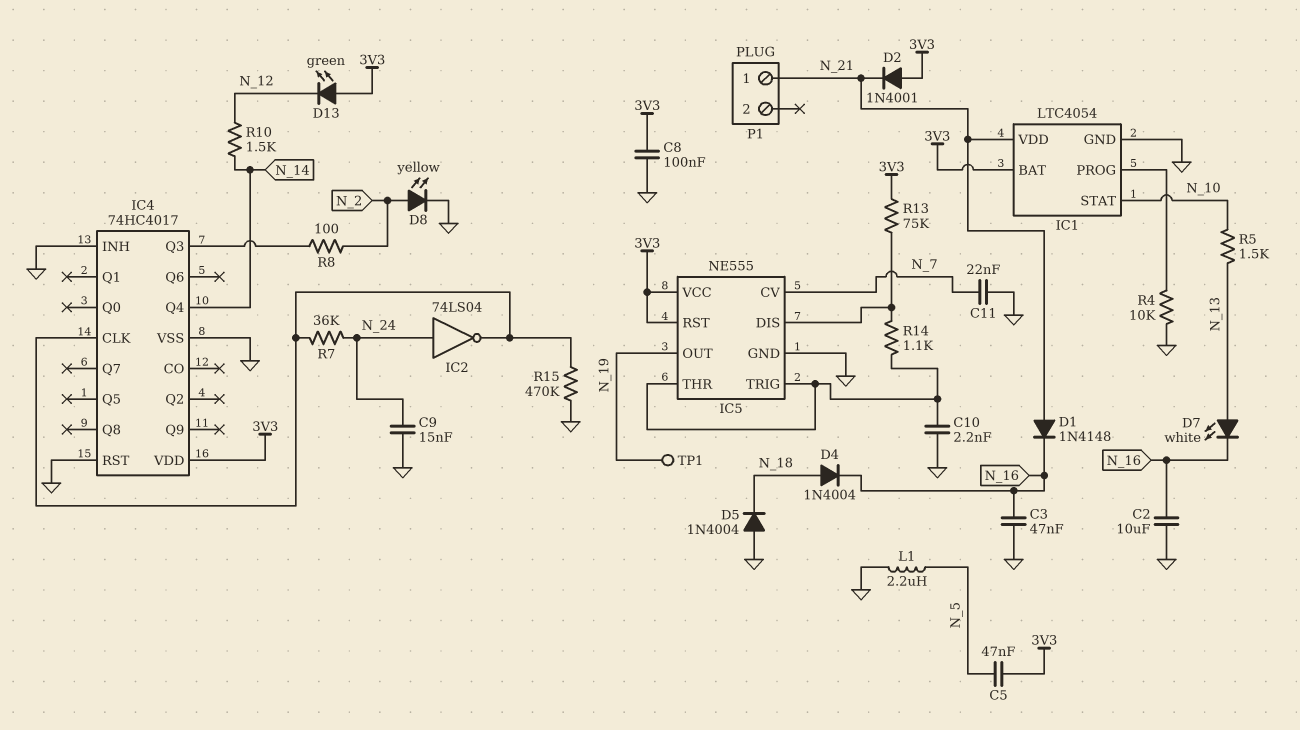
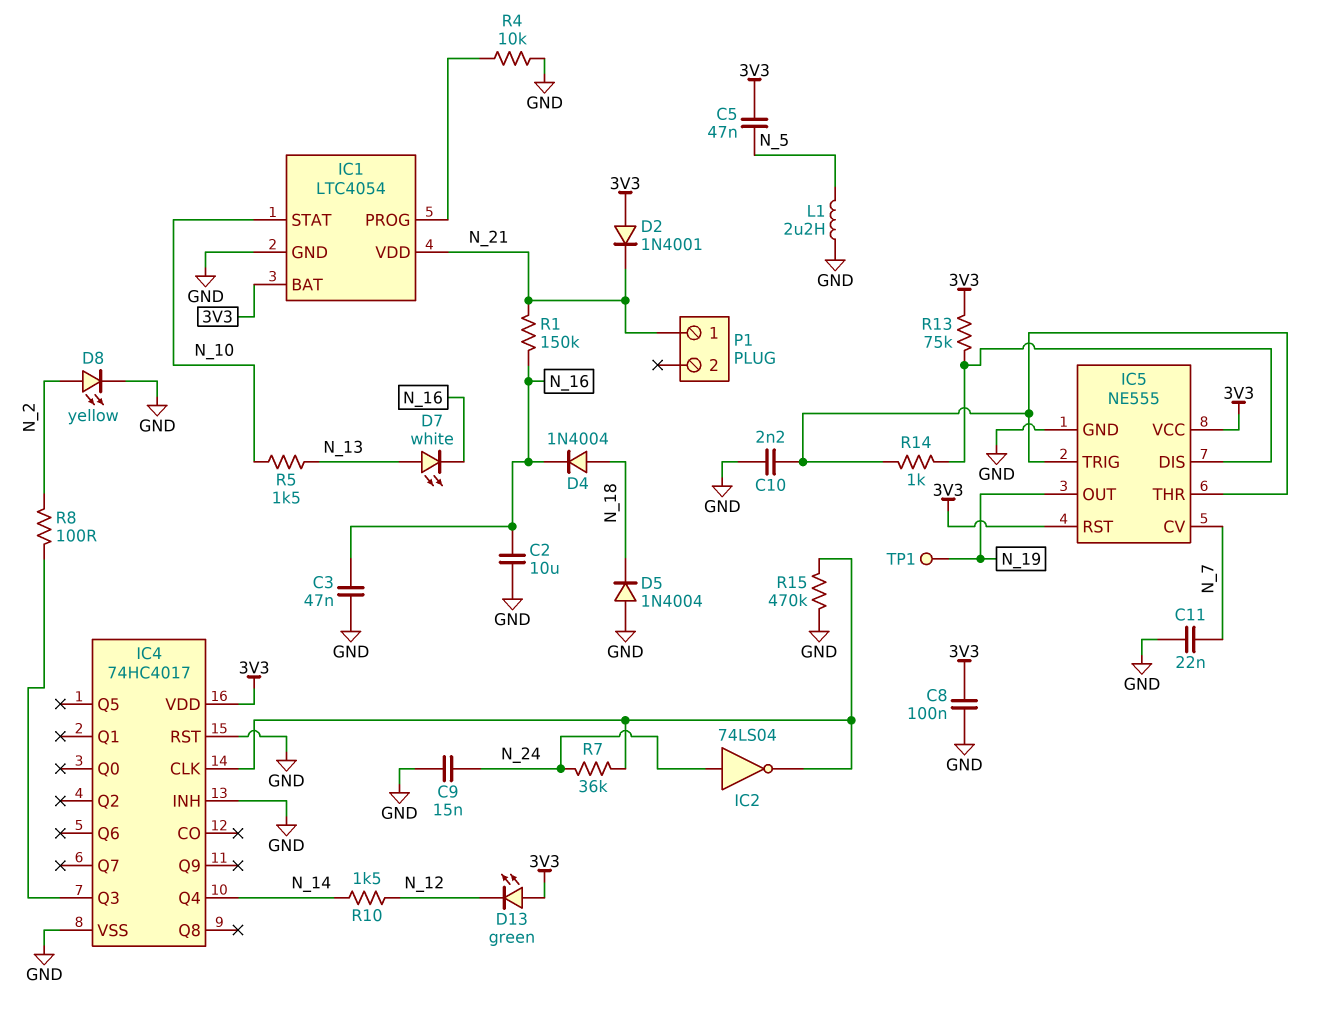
D1: diode 1N4148 (A N_21, K N_16) -> none
R1: none -> 150k (N_16, N_21)
R14: 1.1k (IC5/DIS, IC5/THR) -> 1k (IC5/DIS, IC5/THR)

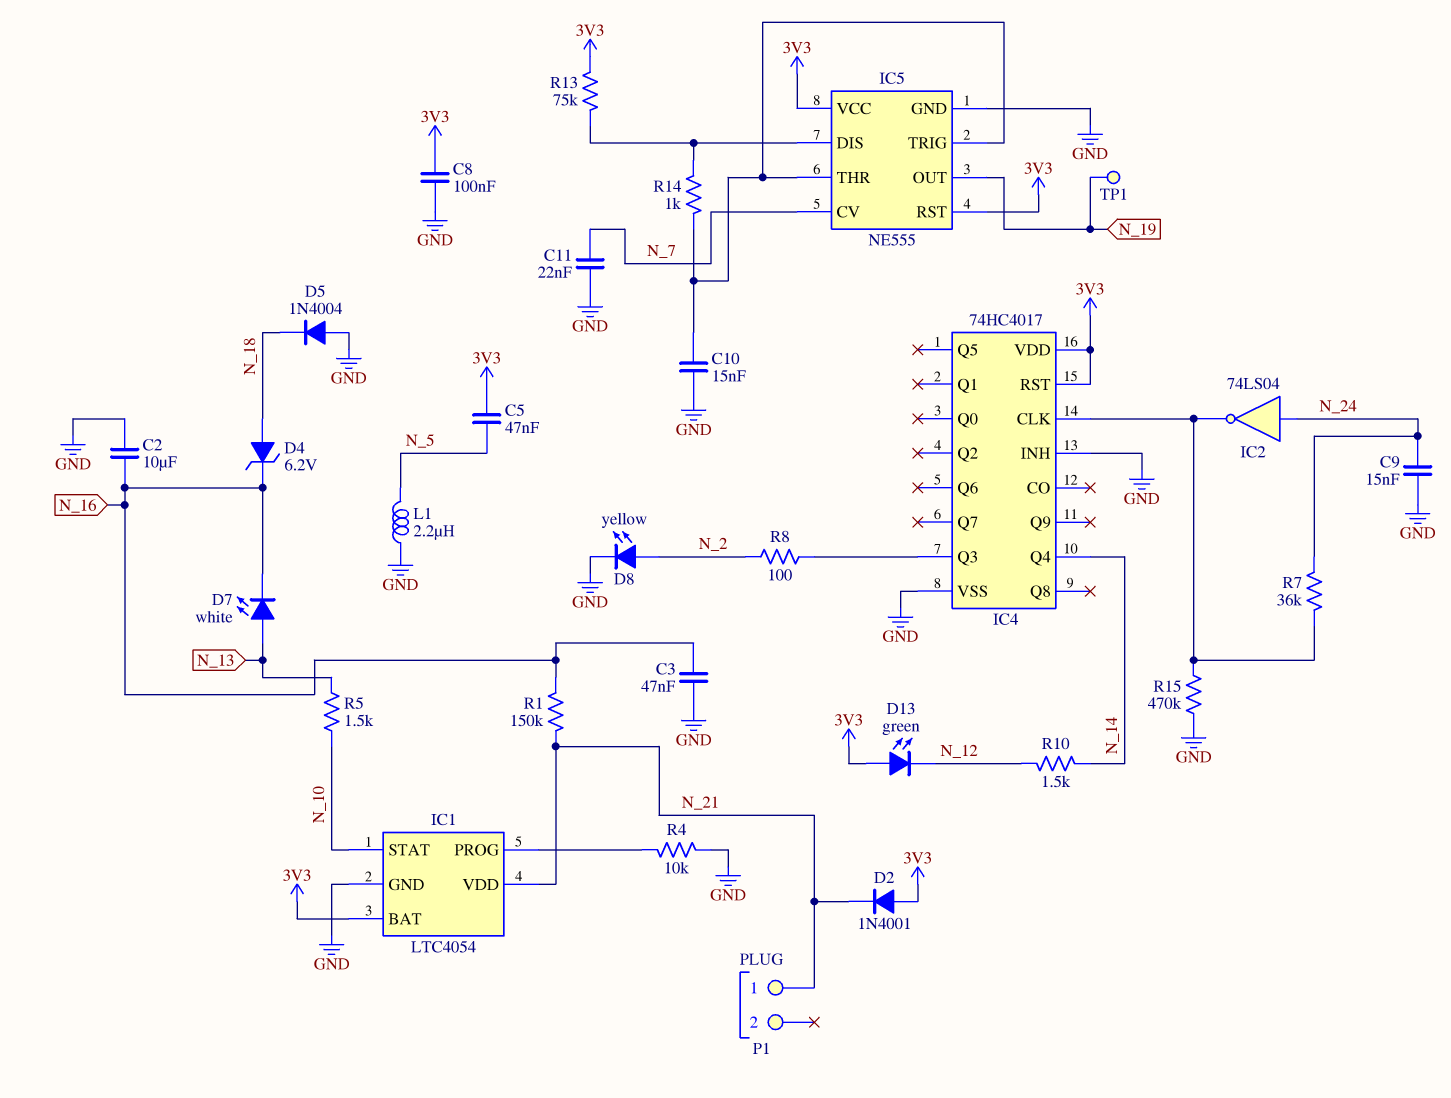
C10: 2.2nF (GND, IC5/THR) -> 15nF (GND, IC5/THR)
D4: diode 1N4004 (A N_18, K N_16) -> zener 6.2V (A N_18, K N_16)
IC4 pin RST: GND -> 3V3

